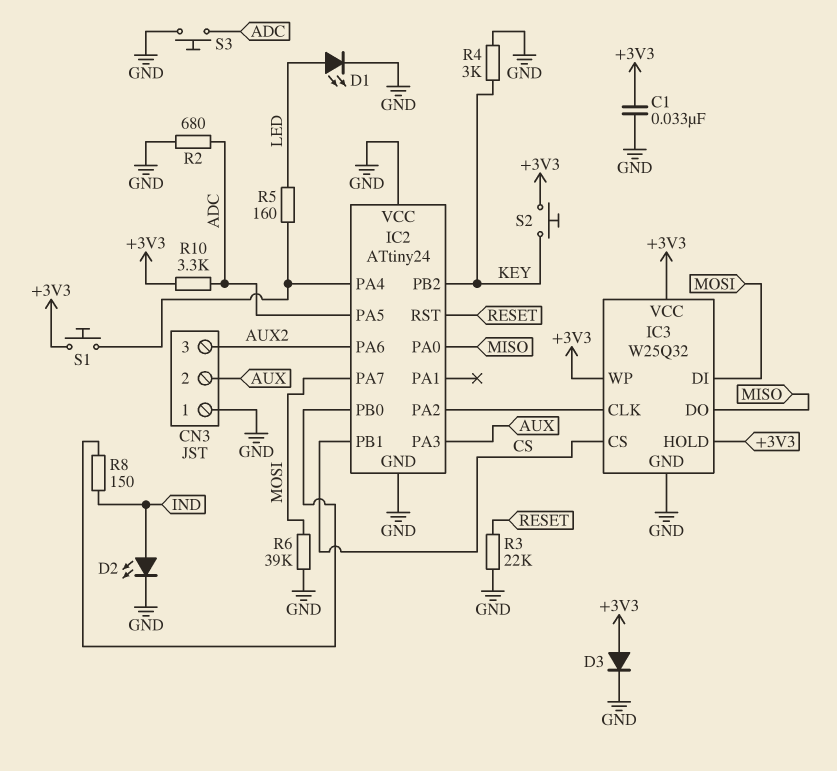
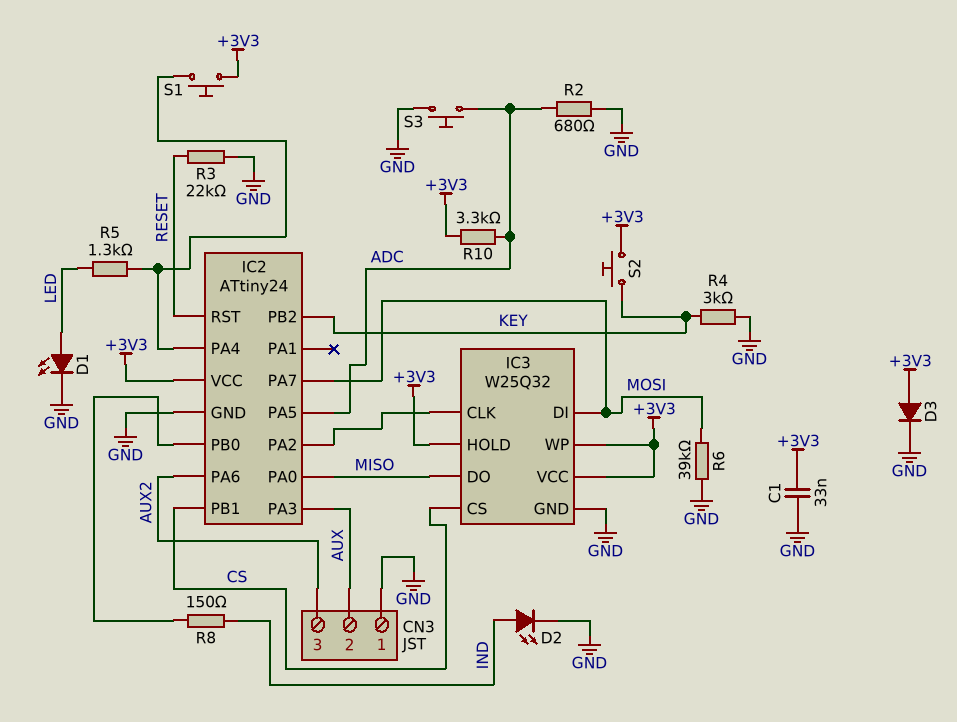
IC2 pin VCC: GND -> +3V3
R5: 160 (IC2/PA4, LED) -> 1.3k (IC2/PA4, LED)

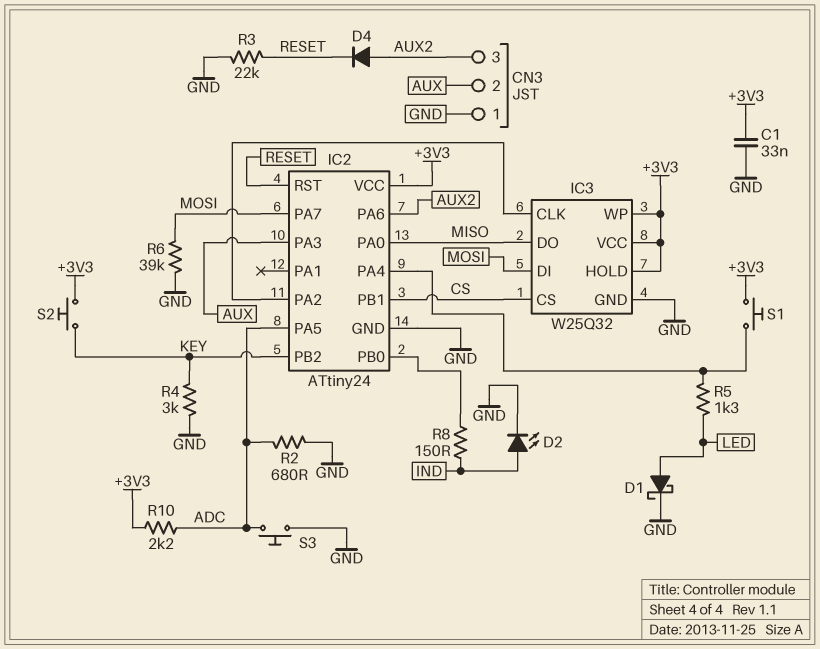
D1: LED (A LED, K GND) -> schottky (A LED, K GND)
D3: diode (A +3V3, K GND) -> none
D4: none -> diode (A AUX2, K RESET)
R10: 3.3k (+3V3, ADC) -> 2.2k (+3V3, ADC)

